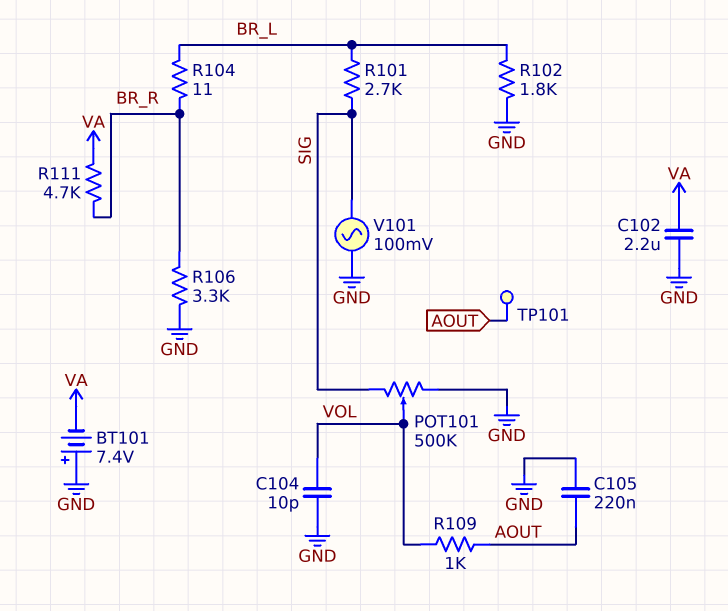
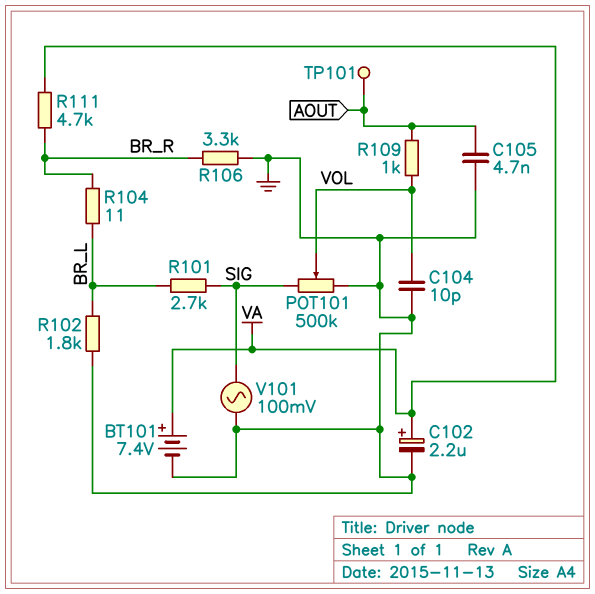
BT101: 7.4V (plus GND, minus VA) -> 7.4V (plus VA, minus GND)
C102: 2.2uF (GND, VA) -> 2.2uF (plus VA, minus GND)
C105: 220nF (AOUT, GND) -> 4.7nF (AOUT, GND)

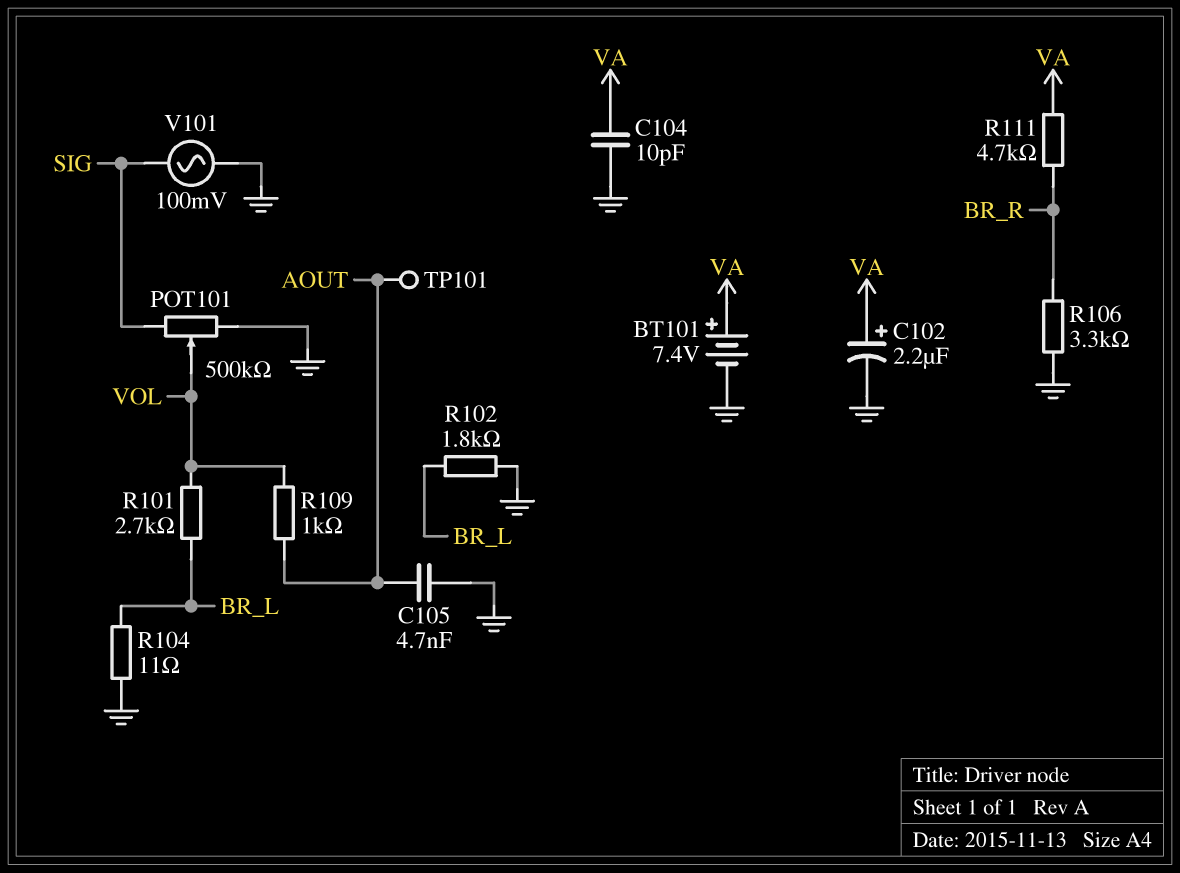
C104: 10pF (GND, VOL) -> 10pF (GND, VA)
R101: 2.7k (BR_L, SIG) -> 2.7k (BR_L, VOL)
R104: 11 (BR_L, BR_R) -> 11 (BR_L, GND)

